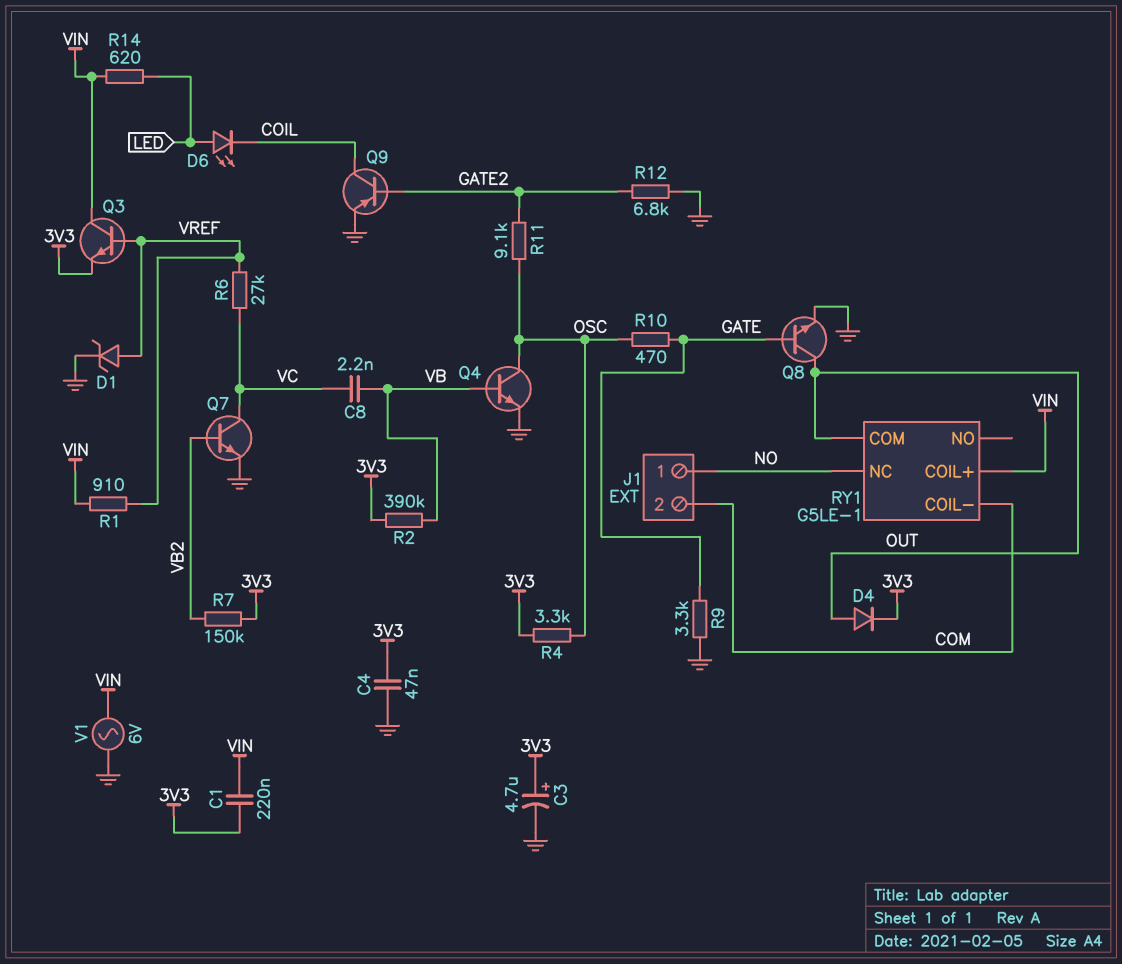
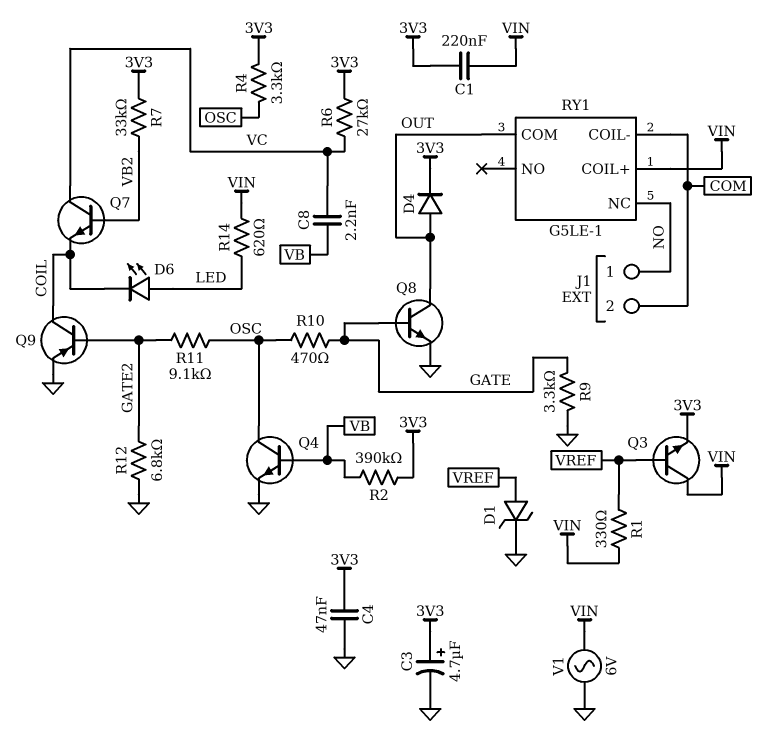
Q7: NPN (B VB2, C VC, E GND) -> NPN (B VB2, C VC, E COIL)
R1: 910 (VIN, VREF) -> 330 (VIN, VREF)
R6: 27k (VC, VREF) -> 27k (3V3, VC)
R7: 150k (3V3, VB2) -> 33k (3V3, VB2)

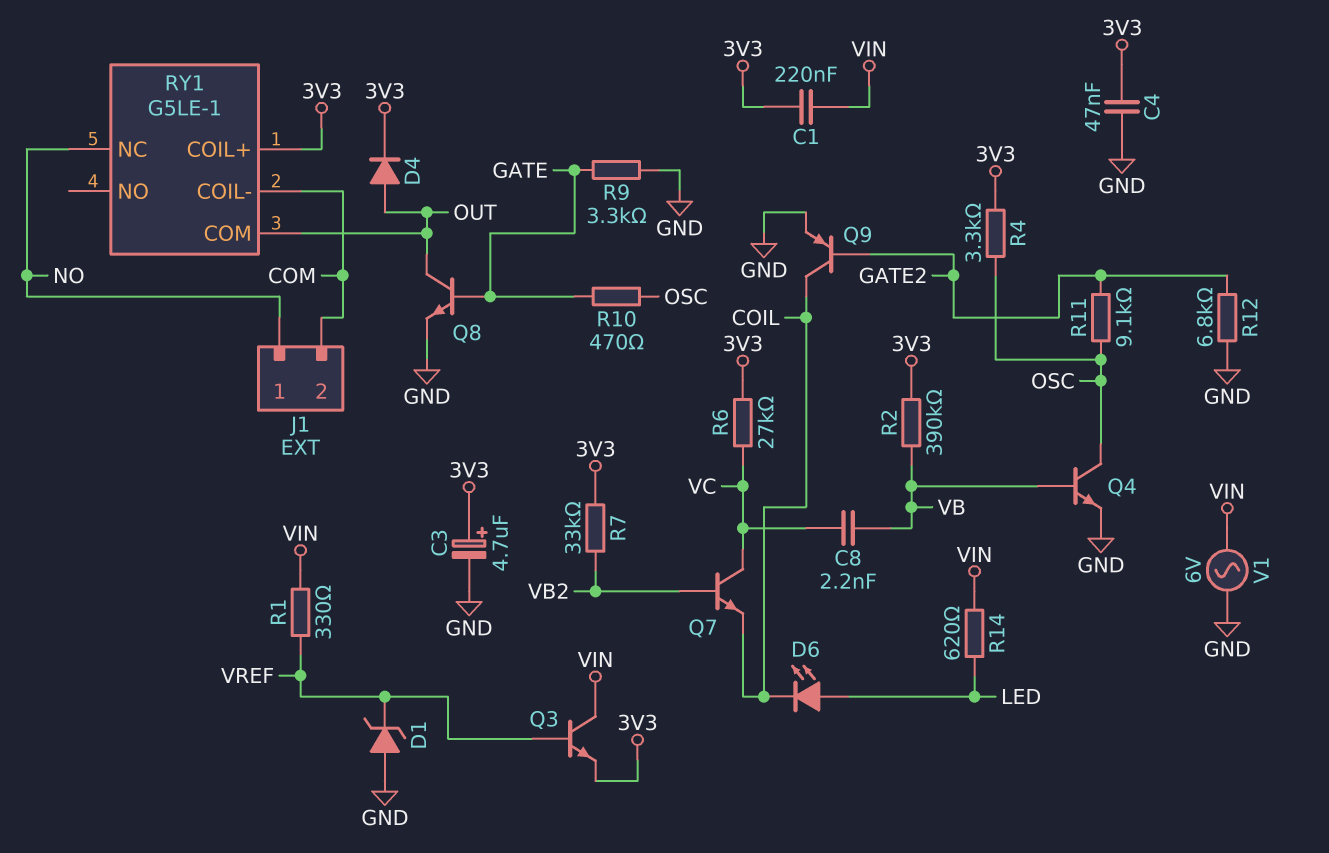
D1: zener (A VREF, K GND) -> zener (A GND, K VREF)
RY1 pin COIL+: VIN -> 3V3

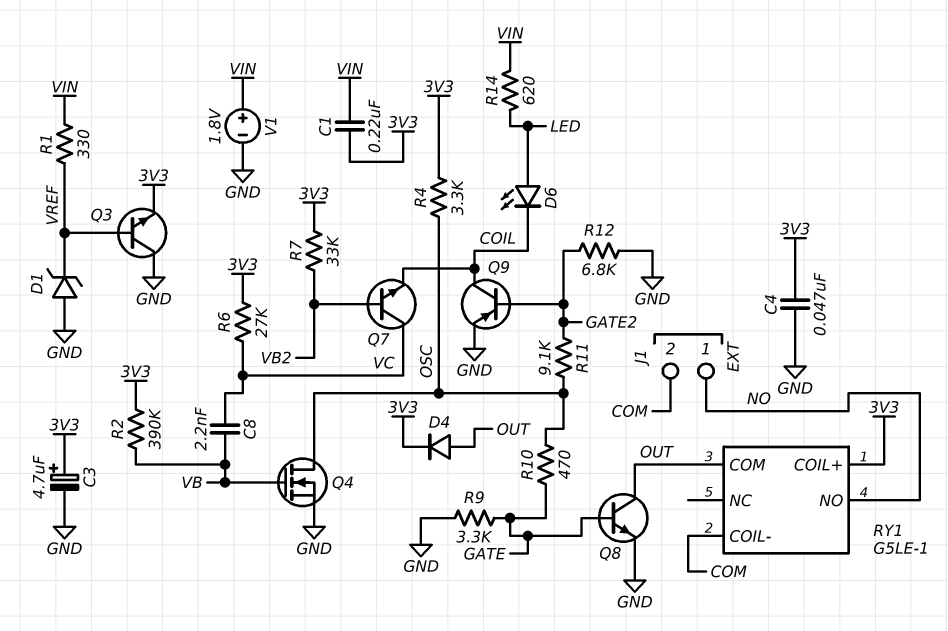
Q3: NPN (B VREF, C VIN, E 3V3) -> NPN (B VREF, C GND, E 3V3)
Q4: NPN (B VB, C OSC, E GND) -> NMOS (G VB, D OSC, S GND)
RY1 pin NC: NO -> none
RY1 pin NO: none -> NO
V1: AC 6V (GND, VIN) -> 1.8V (plus VIN, minus GND)

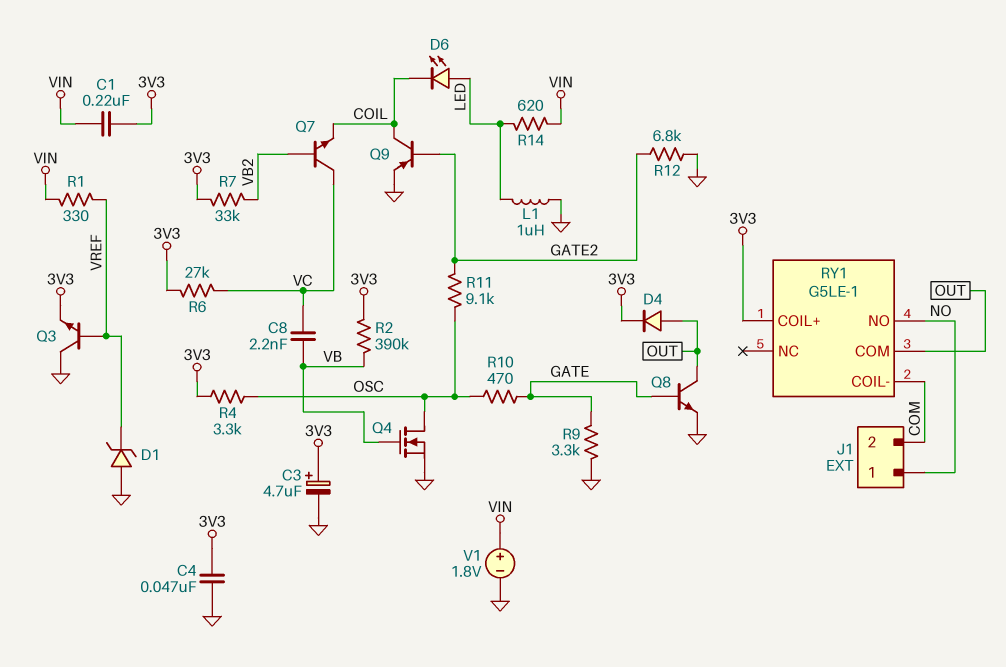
L1: none -> 1uH (GND, LED)

